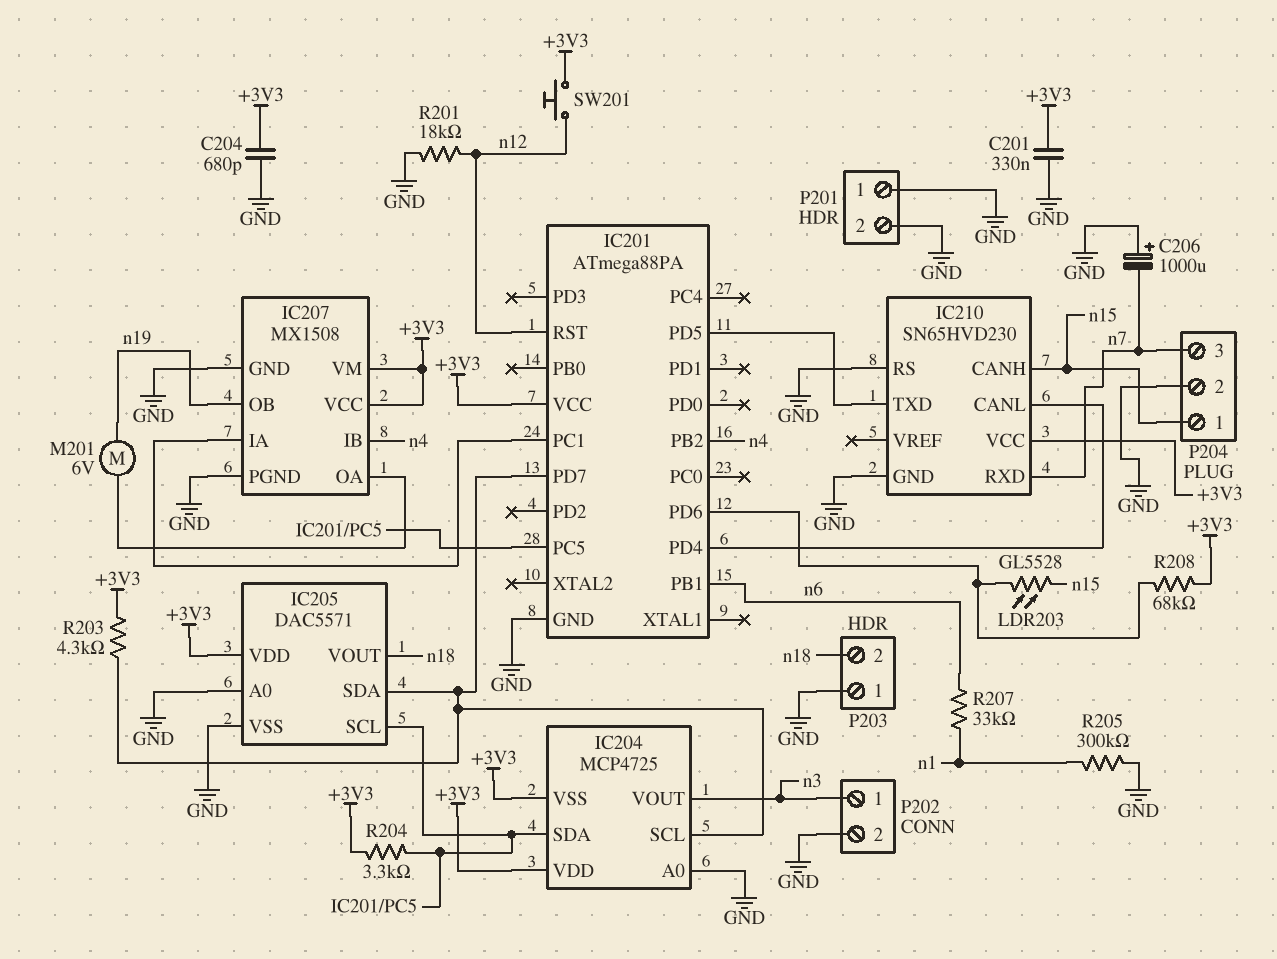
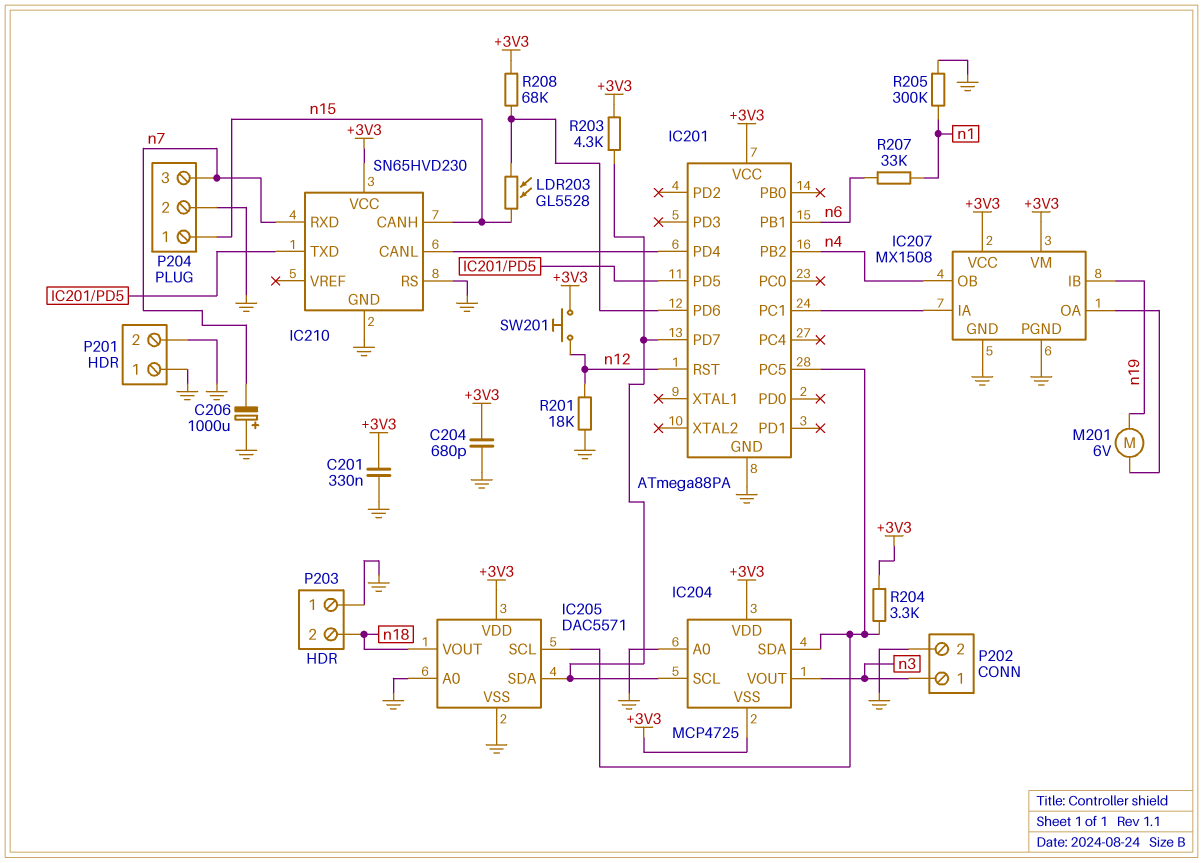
IC207 pin IB: n4 -> n19
IC207 pin OB: n19 -> n4

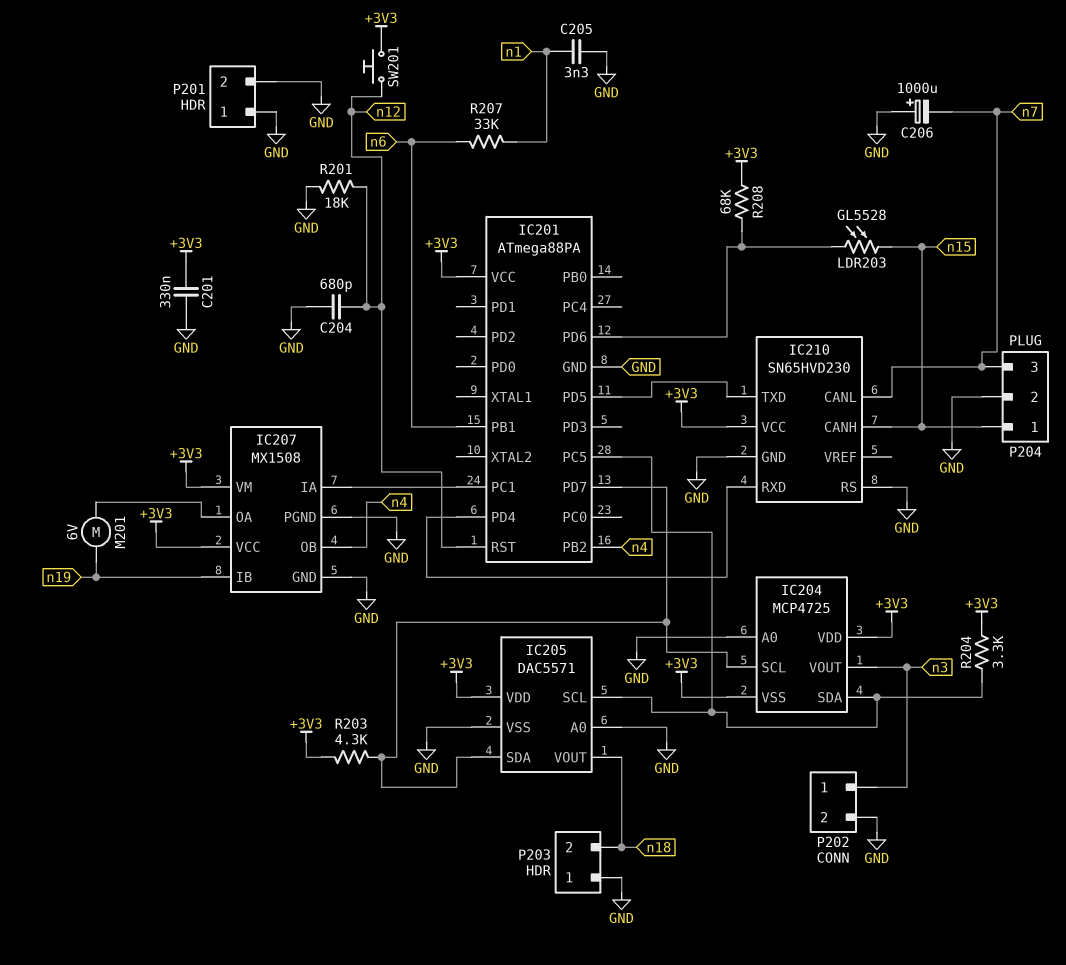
C204: 680pF (+3V3, GND) -> 680pF (GND, n12)
C205: none -> 3.3nF (GND, n1)
IC210 pin CANL: IC201/PD4 -> n7
IC210 pin RXD: n7 -> IC201/PD4
R205: 300k (GND, n1) -> none

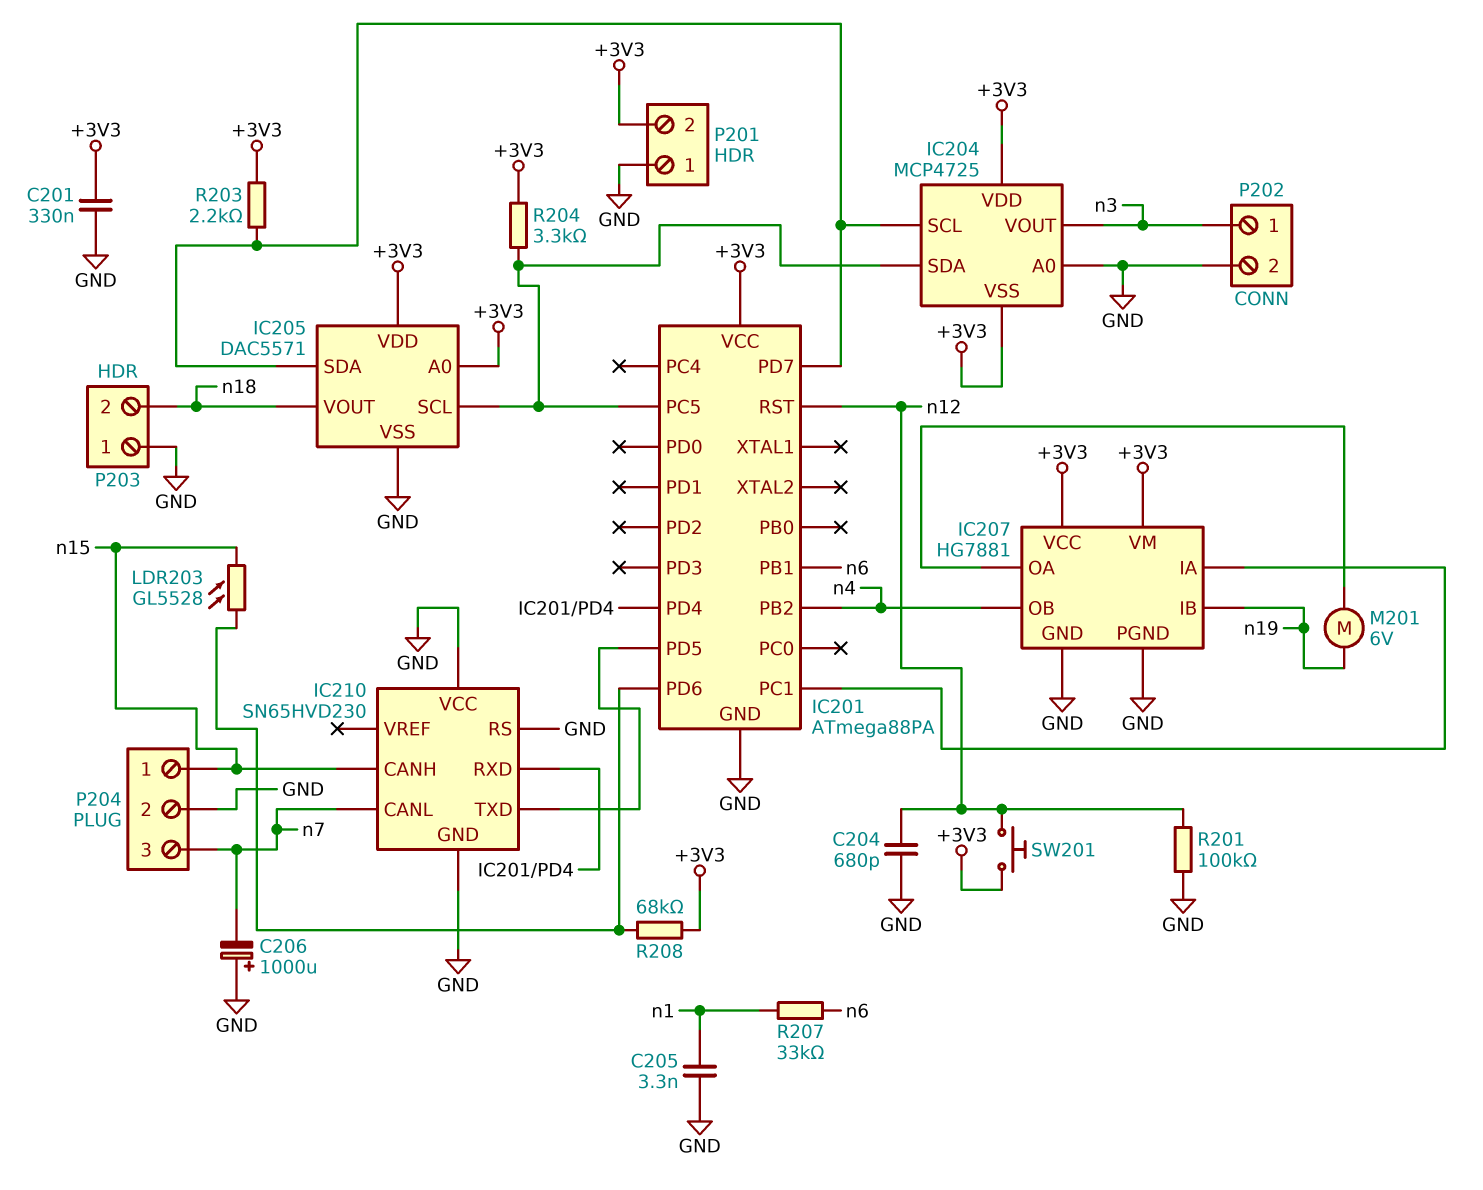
IC205 pin A0: GND -> +3V3
IC207: MX1508 -> HG7881
IC210 pin VCC: +3V3 -> GND
P201 pin 2: GND -> +3V3
R201: 18k (GND, n12) -> 100k (GND, n12)
R203: 4.3k (+3V3, IC201/PD7) -> 2.2k (+3V3, IC201/PD7)

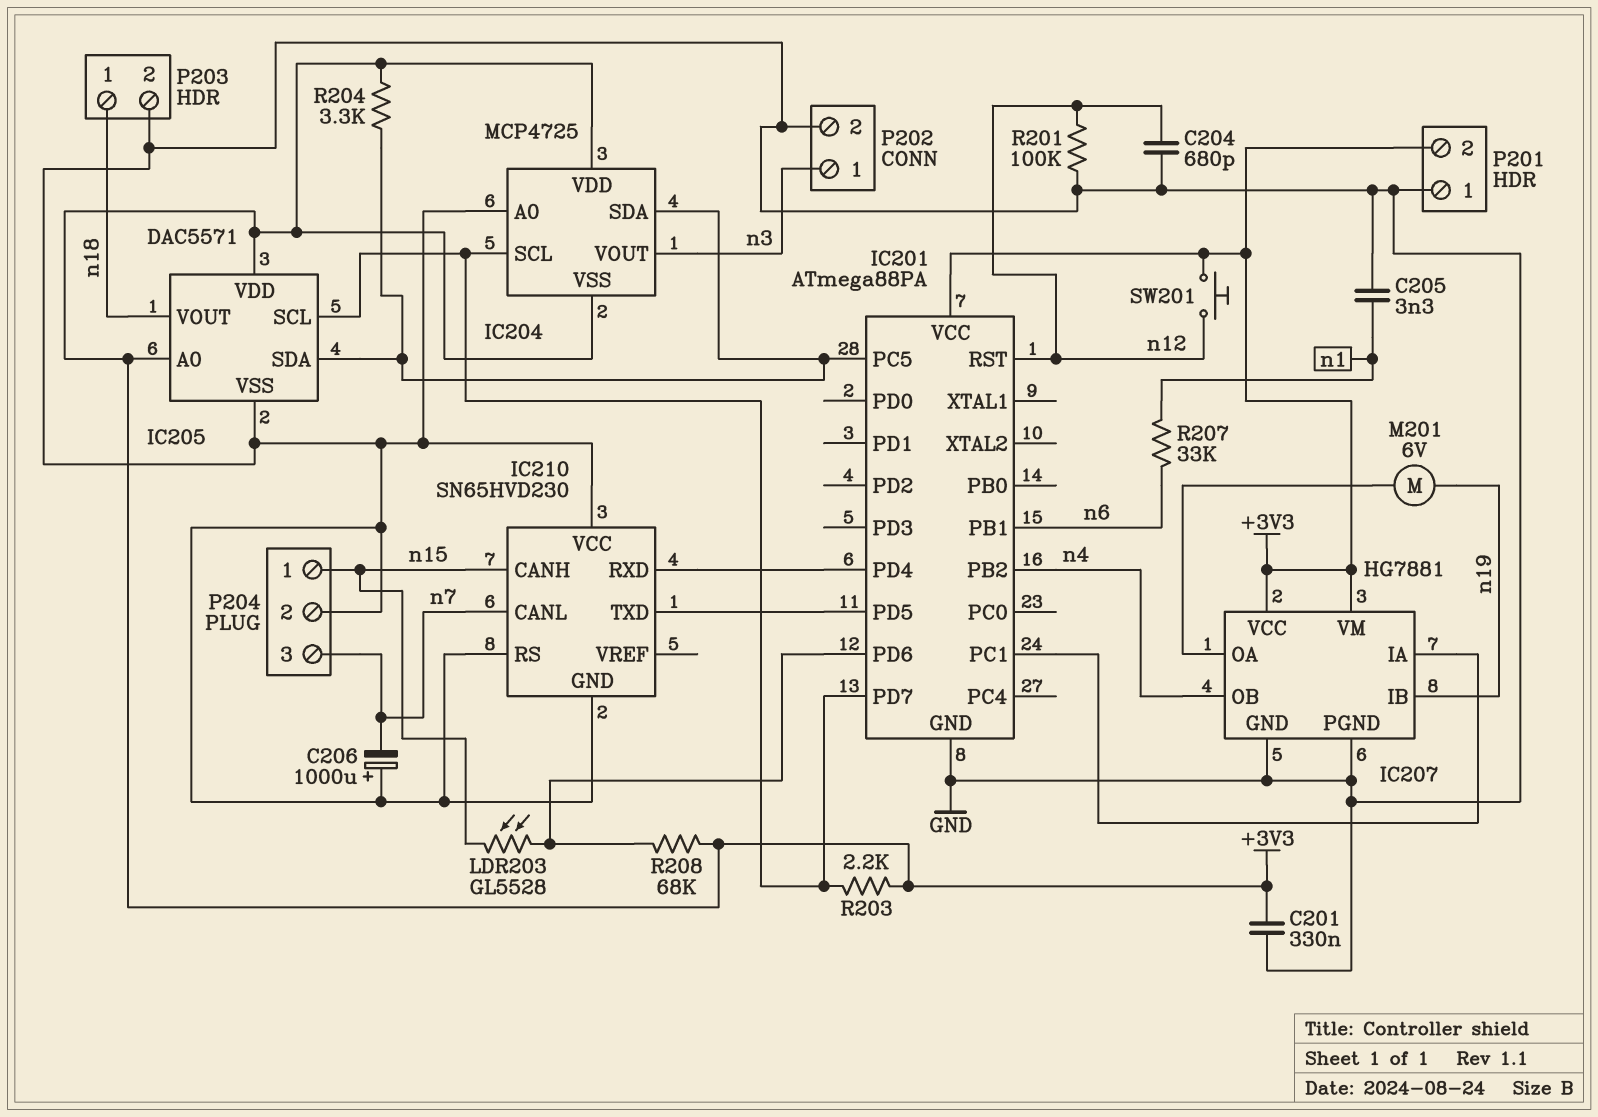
IC205 pin SCL: IC201/PC5 -> IC201/PD7
IC205 pin SDA: IC201/PD7 -> IC201/PC5
P203 pin 1: GND -> n18
P203 pin 2: n18 -> GND

